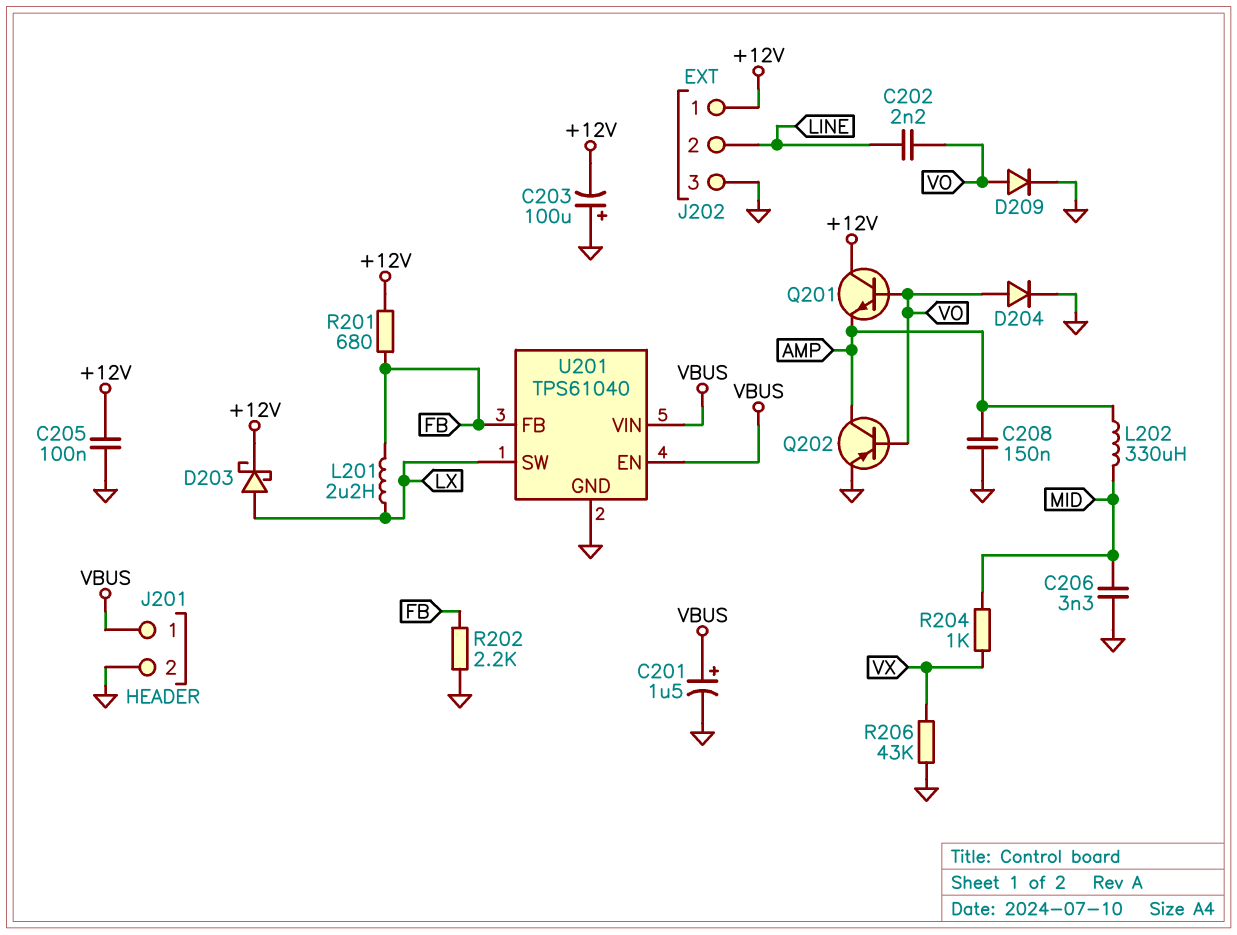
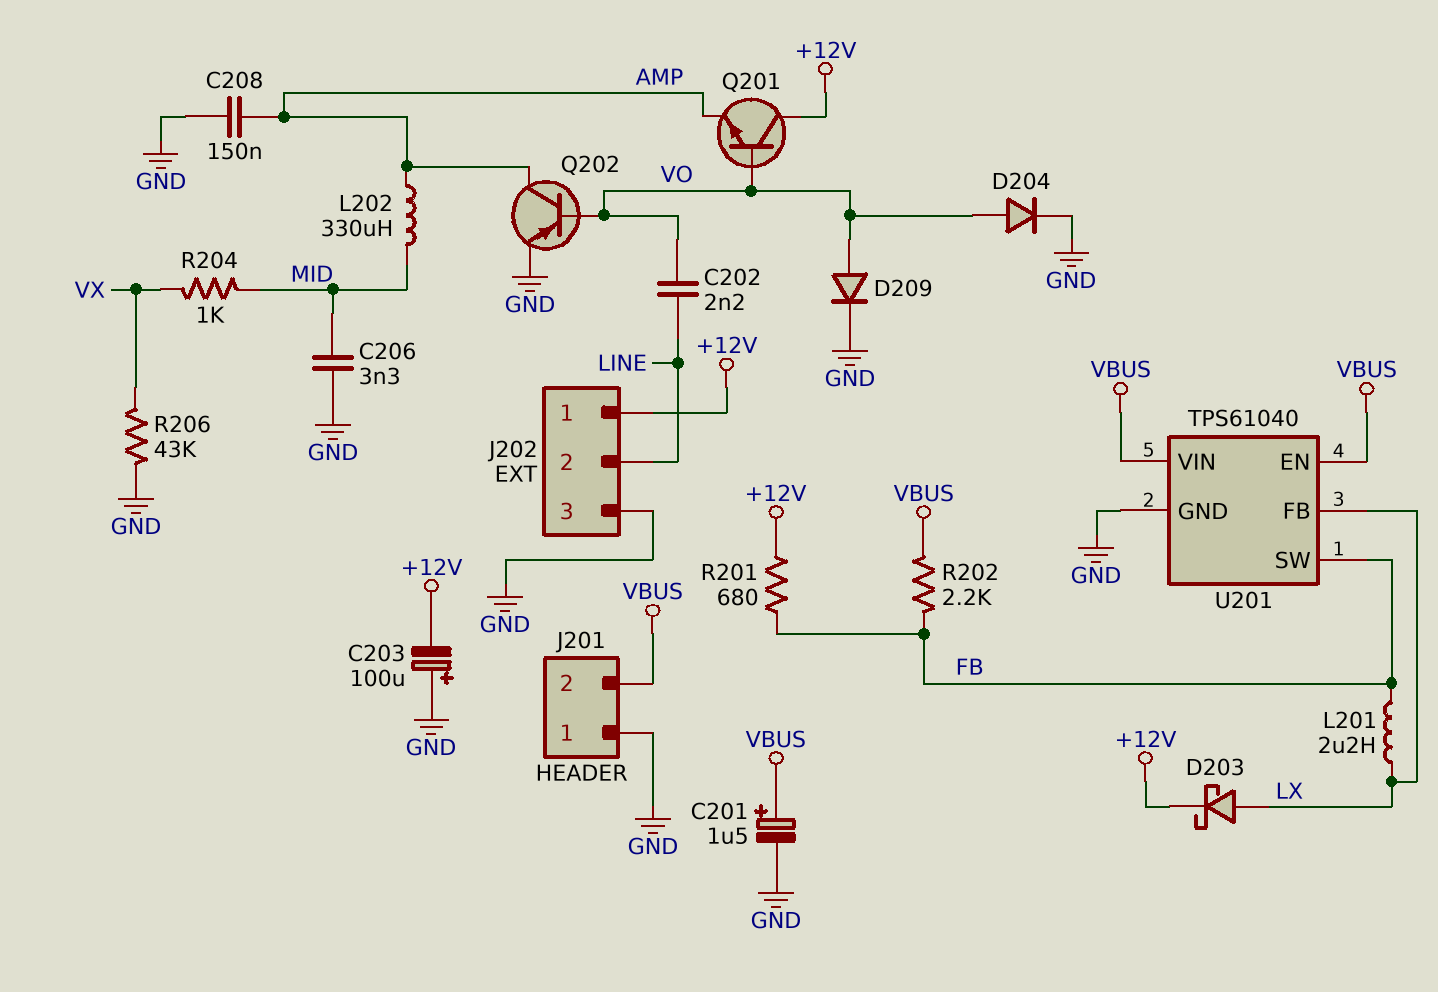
C205: 100nF (+12V, GND) -> none
J201 pin 1: VBUS -> GND
J201 pin 2: GND -> VBUS
R202: 2.2k (FB, GND) -> 2.2k (FB, VBUS)
U201 pin FB: FB -> LX
U201 pin SW: LX -> FB

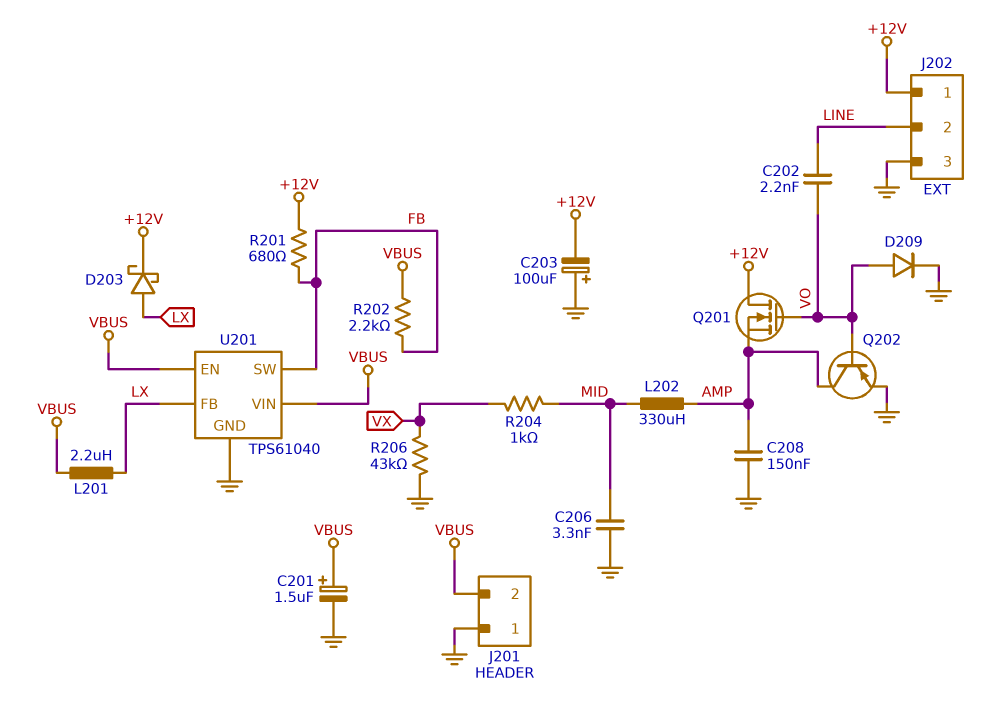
D204: diode (A VO, K GND) -> none
L201: 2.2uH (FB, LX) -> 2.2uH (LX, VBUS)
Q201: NPN (B VO, C +12V, E AMP) -> NMOS (G VO, D +12V, S AMP)

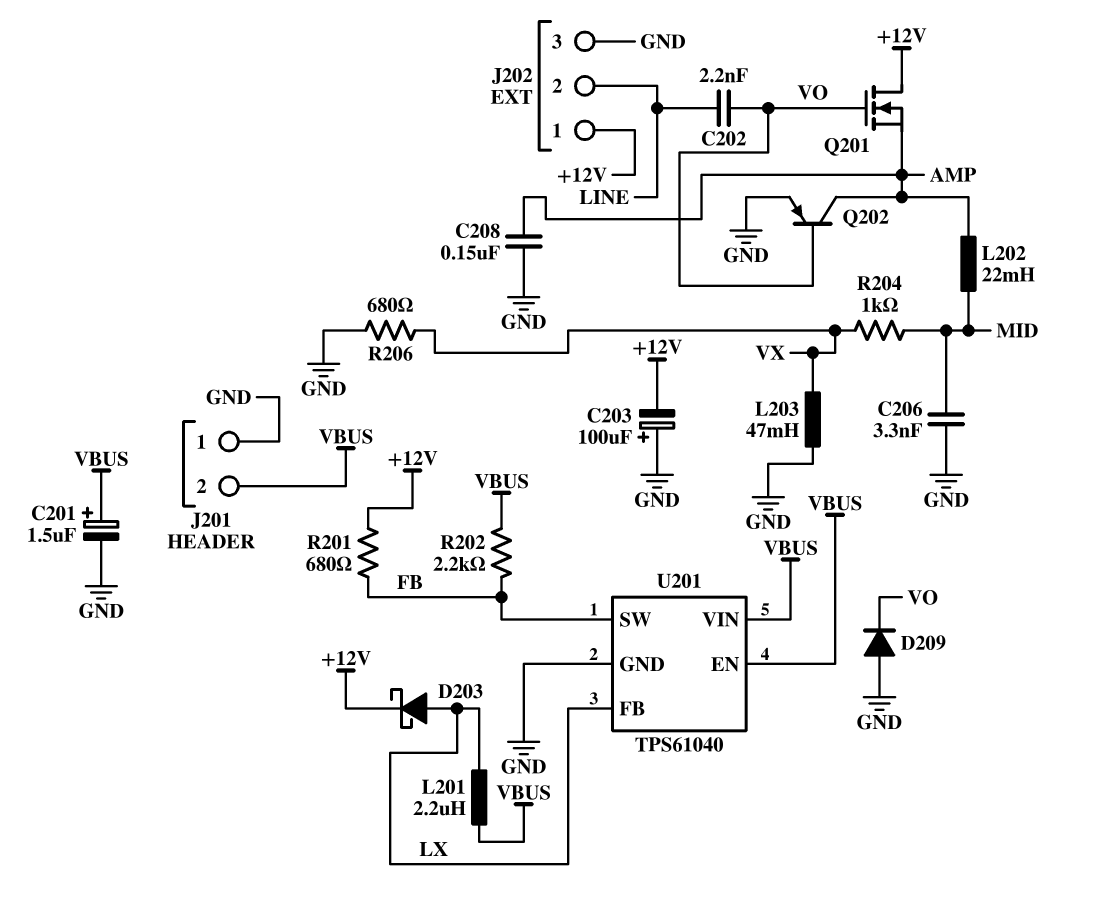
D209: diode (A VO, K GND) -> diode (A GND, K VO)
L202: 330uH (AMP, MID) -> 22mH (AMP, MID)
L203: none -> 47mH (GND, VX)
R206: 43k (GND, VX) -> 680 (GND, VX)

